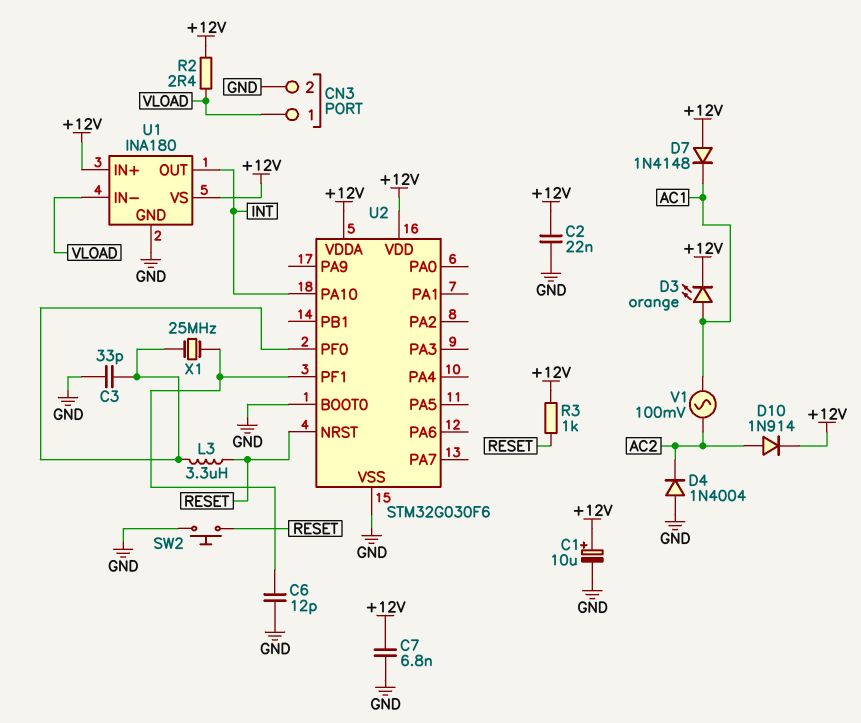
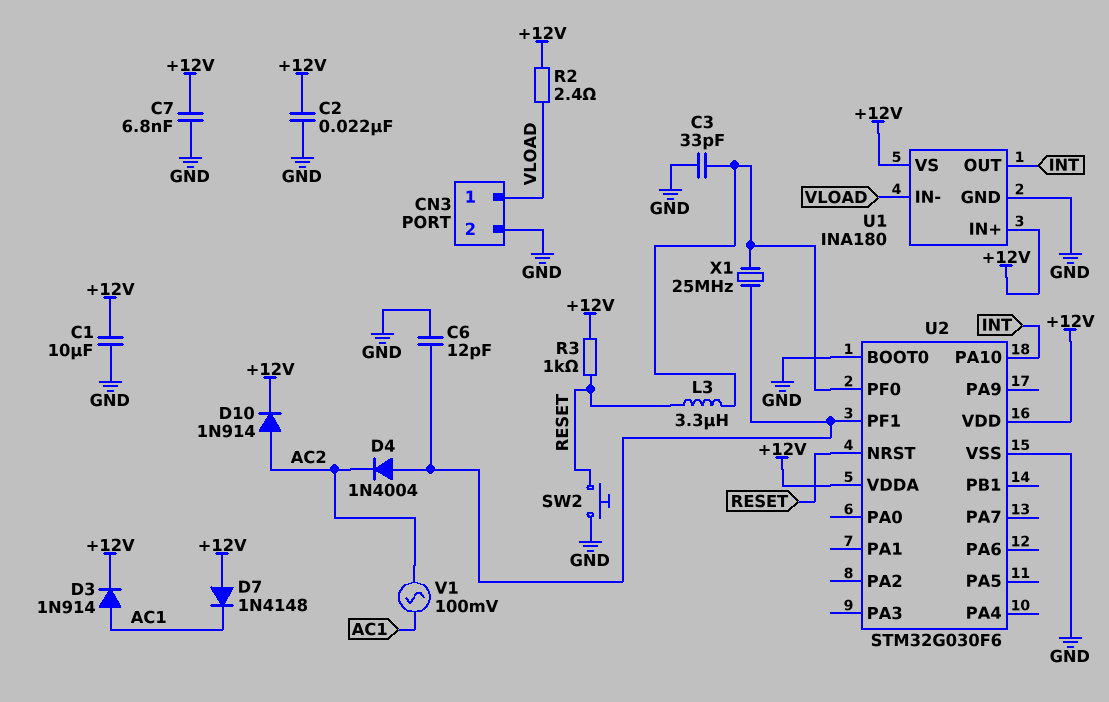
C1: 10uF (plus +12V, minus GND) -> 10uF (+12V, GND)
D3: LED orange (A AC1, K +12V) -> diode 1N914 (A AC1, K +12V)
D4: diode 1N4004 (A GND, K AC2) -> diode 1N4004 (A U2/PF1, K AC2)

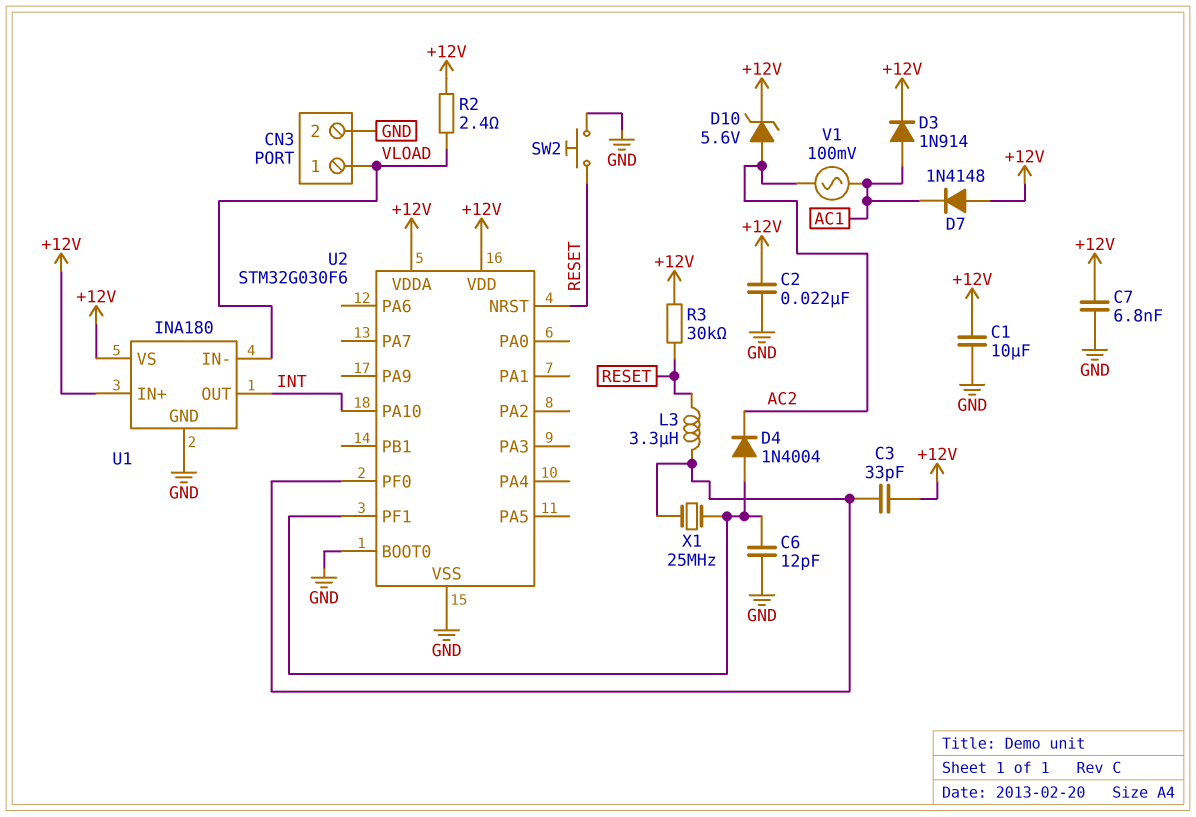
C3: 33pF (GND, U2/PF0) -> 33pF (+12V, U2/PF0)
D10: diode 1N914 (A AC2, K +12V) -> zener 5.6V (A AC2, K +12V)
R3: 1k (+12V, RESET) -> 30k (+12V, RESET)

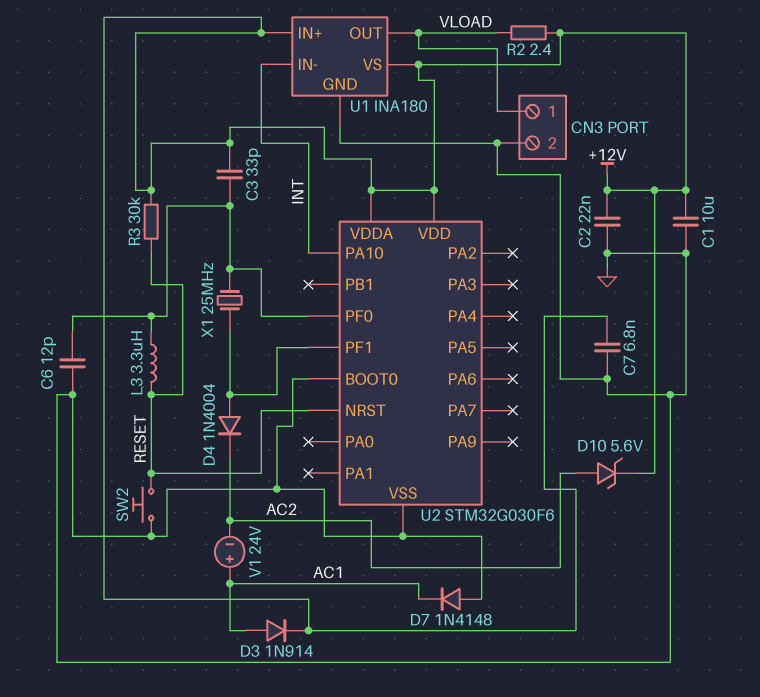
C6: 12pF (GND, U2/PF1) -> 12pF (GND, U2/PF0)
D7: diode 1N4148 (A +12V, K AC1) -> diode 1N4148 (A GND, K AC1)
U1 pin IN-: VLOAD -> INT
U1 pin OUT: INT -> VLOAD
V1: AC 100mV (AC1, AC2) -> 24V (plus AC1, minus AC2)

